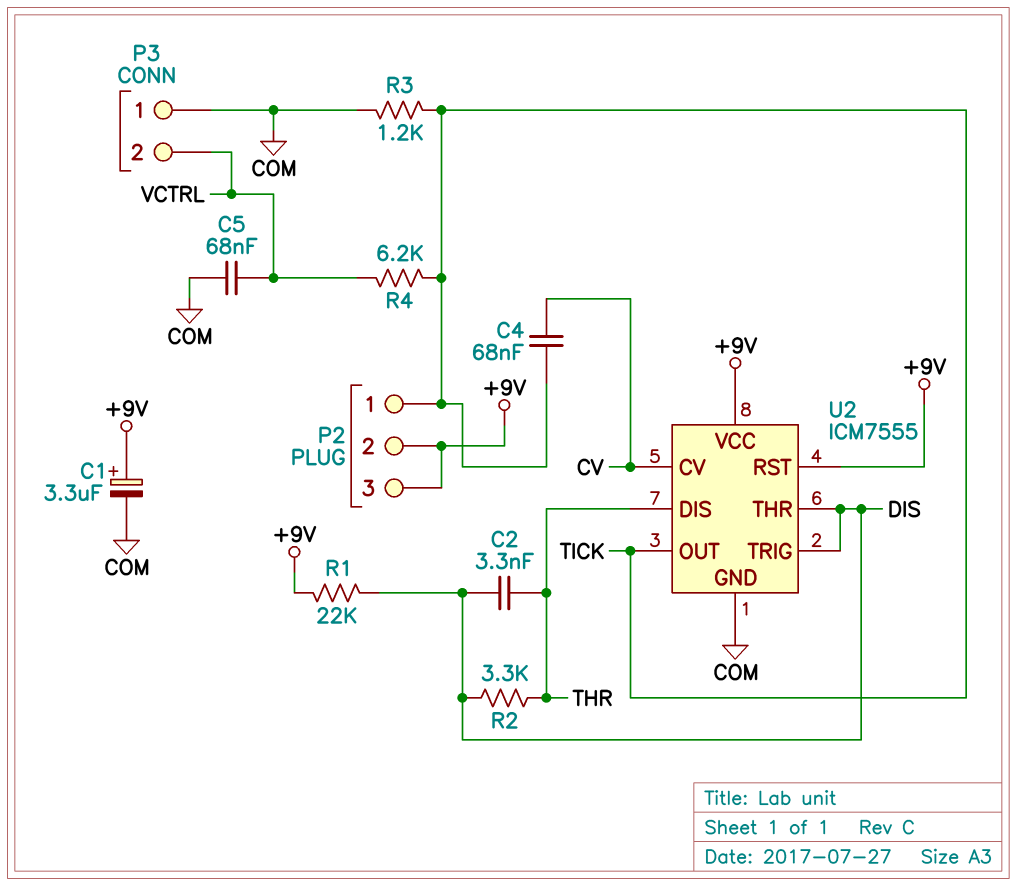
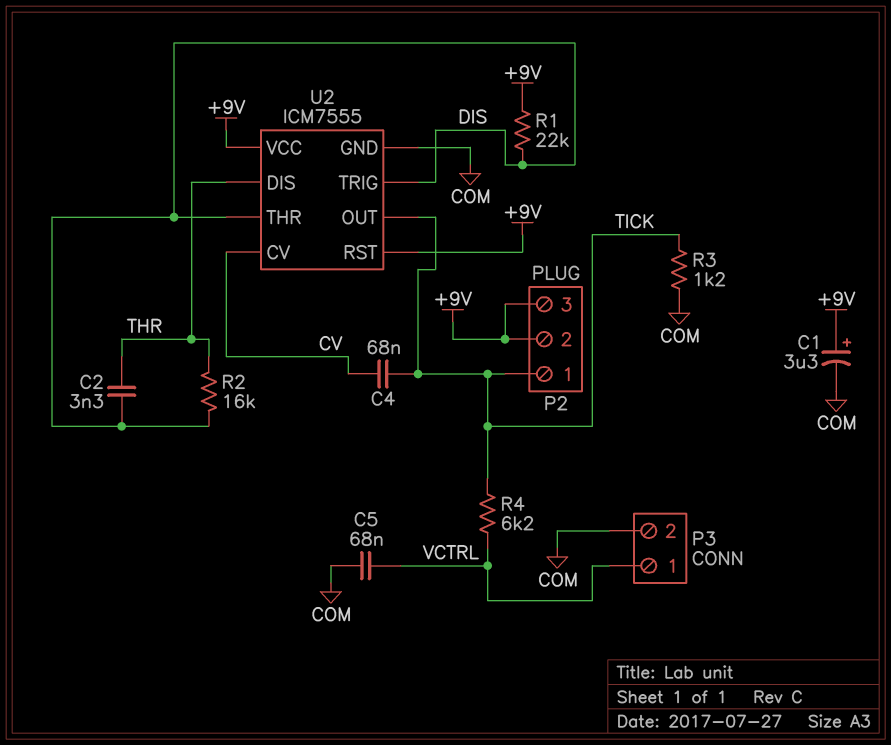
P3 pin 1: COM -> VCTRL
P3 pin 2: VCTRL -> COM
R2: 3.3k (DIS, THR) -> 16k (DIS, THR)

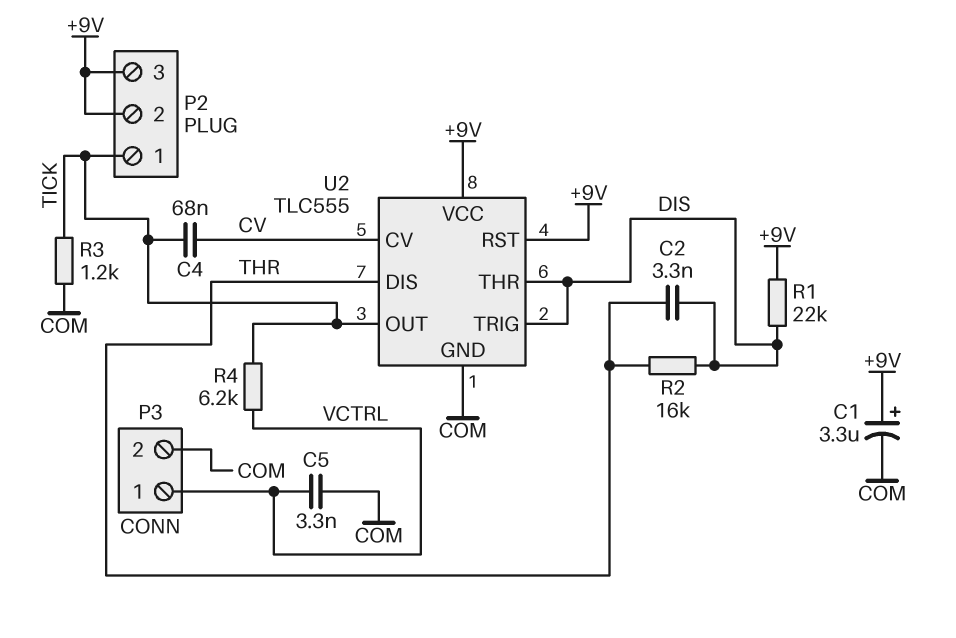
C5: 68nF (COM, VCTRL) -> 3.3nF (COM, VCTRL)
U2: ICM7555 -> TLC555

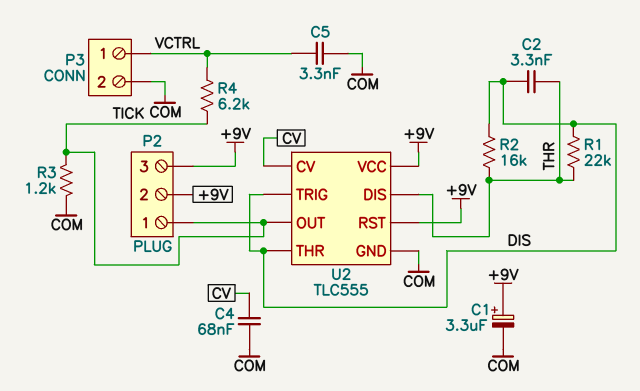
C4: 68nF (CV, TICK) -> 68nF (COM, CV)
R1: 22k (+9V, DIS) -> 22k (DIS, THR)

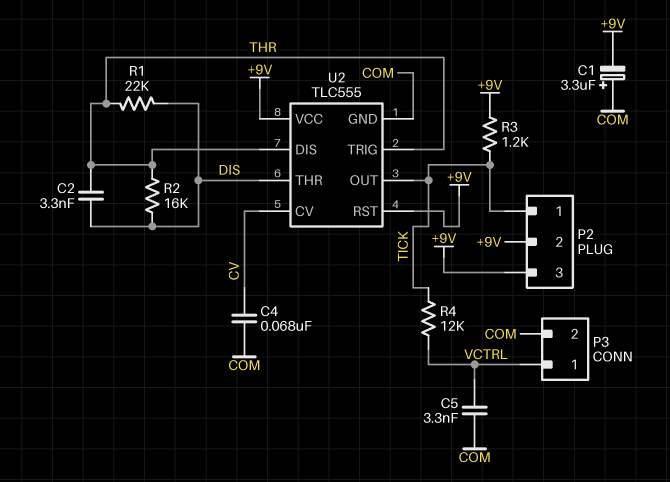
C1: 3.3uF (plus +9V, minus COM) -> 3.3uF (plus COM, minus +9V)
R3: 1.2k (COM, TICK) -> 1.2k (+9V, TICK)
R4: 6.2k (TICK, VCTRL) -> 12k (TICK, VCTRL)
U2 pin TRIG: DIS -> THR

